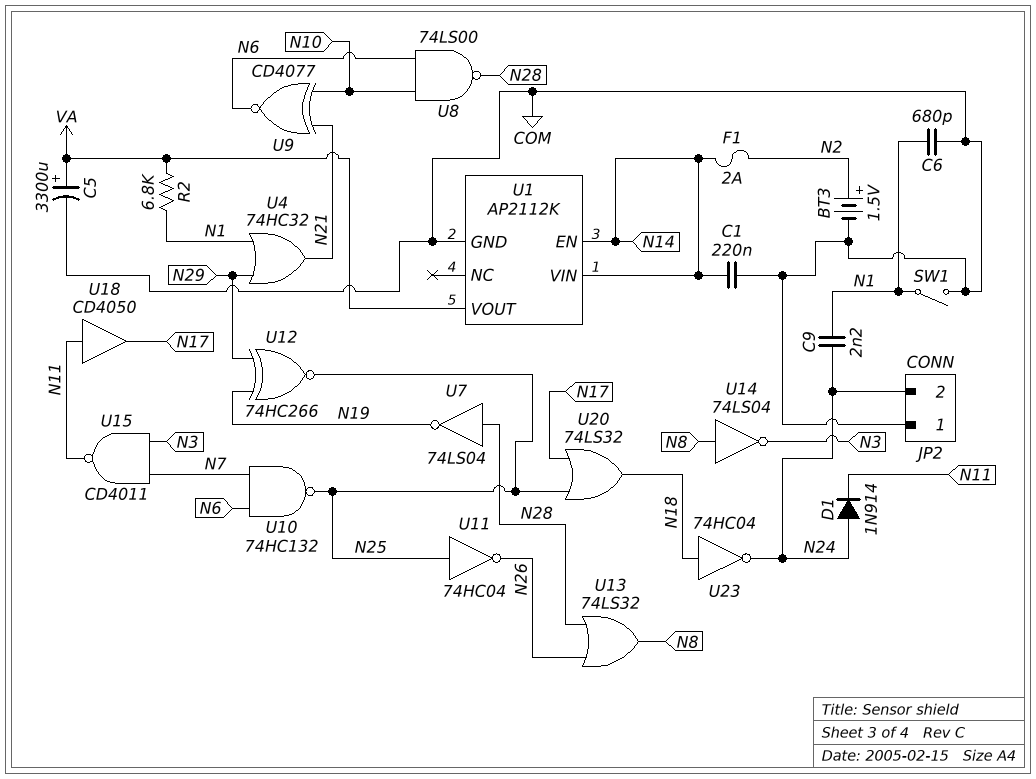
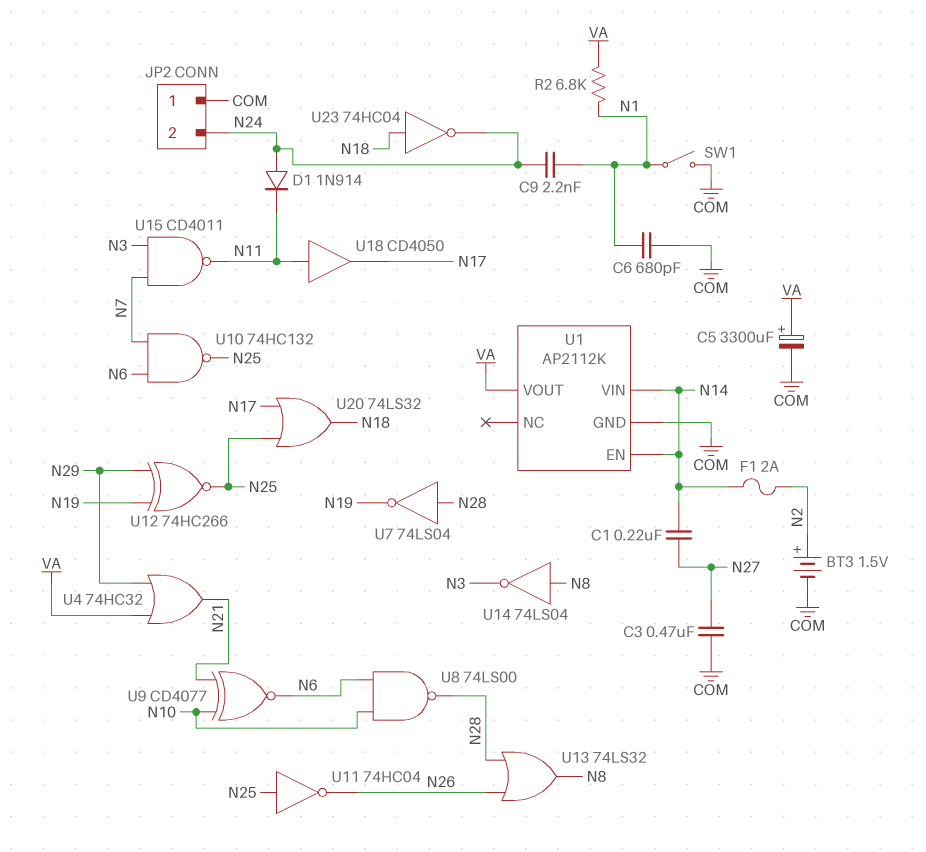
C1: 220nF (COM, N14) -> 220nF (N14, N27)
C3: none -> 470nF (COM, N27)
U4: OR 74HC32 (in N1, in N29, out N21) -> OR 74HC32 (in N29, in VA, out N21)

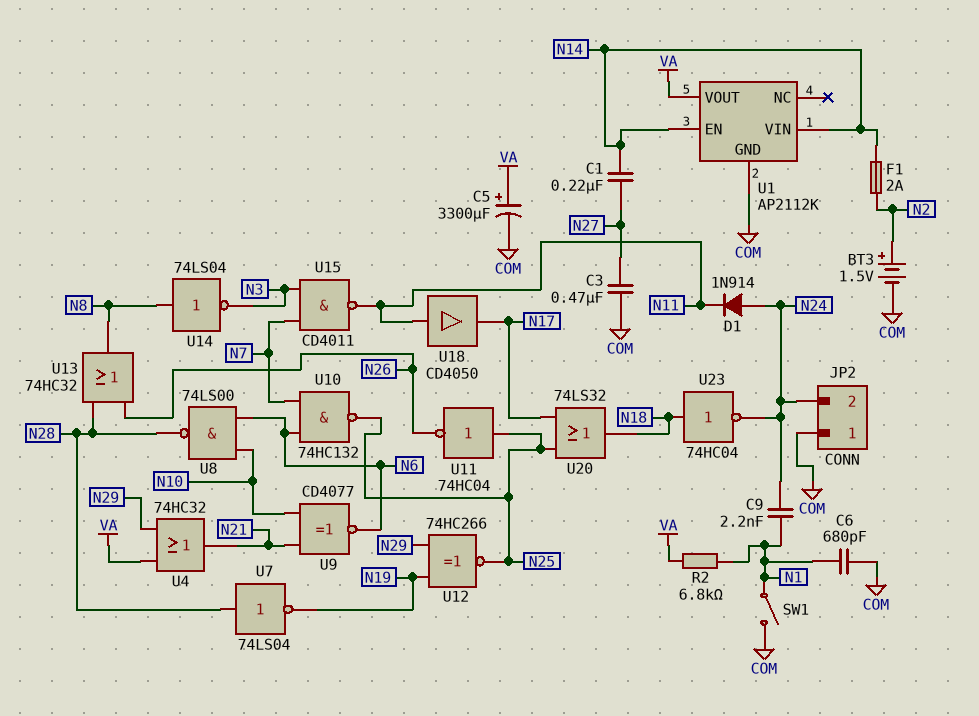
U13: OR 74LS32 (in N26, in N28, out N8) -> OR 74HC32 (in N26, in N28, out N8)

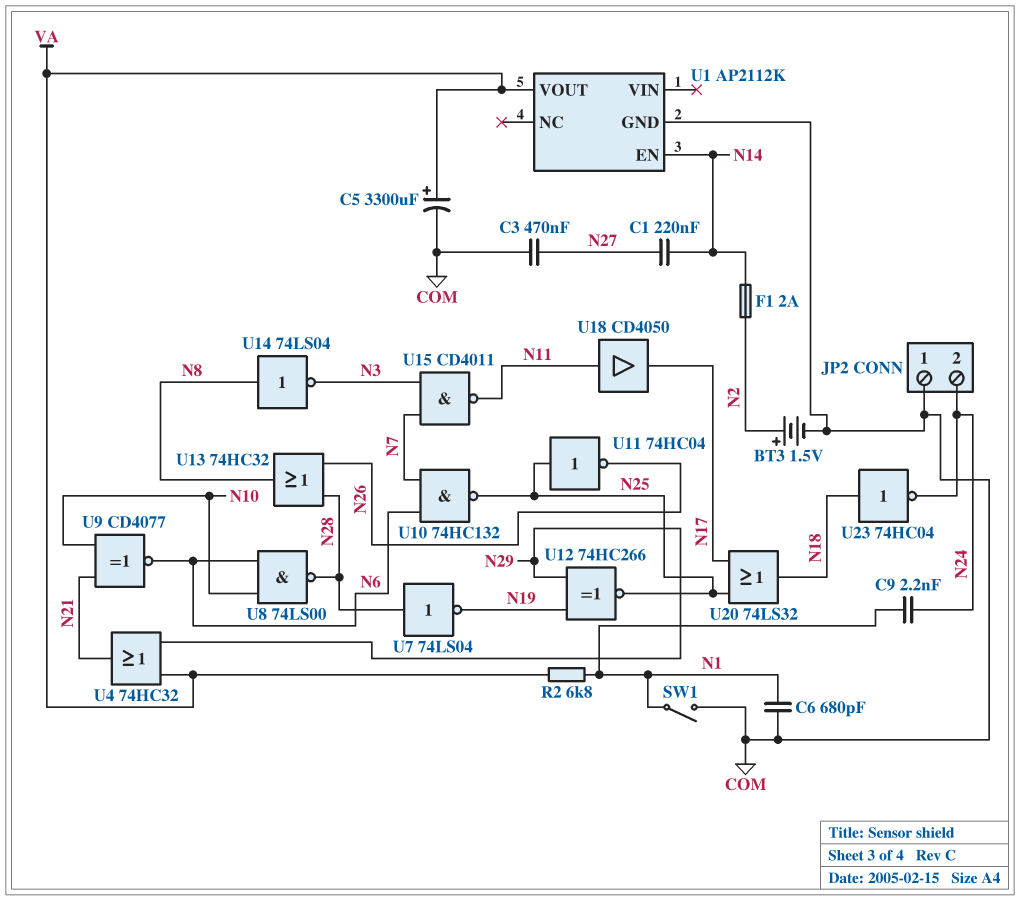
D1: diode 1N914 (A N24, K N11) -> none
U1 pin VIN: N14 -> none

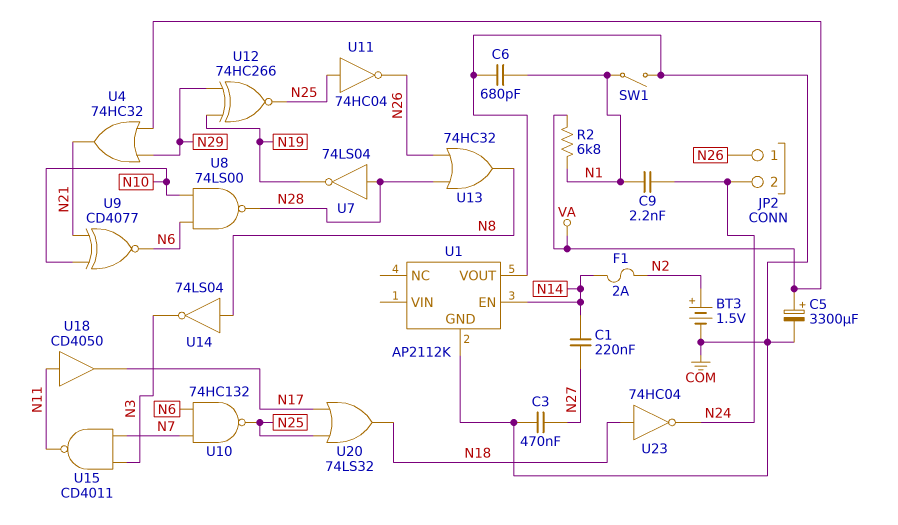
JP2 pin 1: COM -> N26
U1 pin VOUT: VA -> COM

